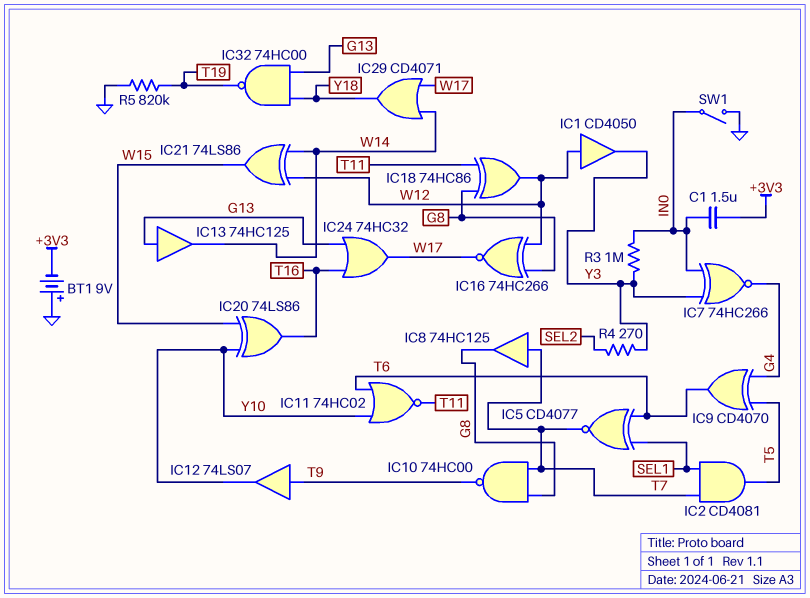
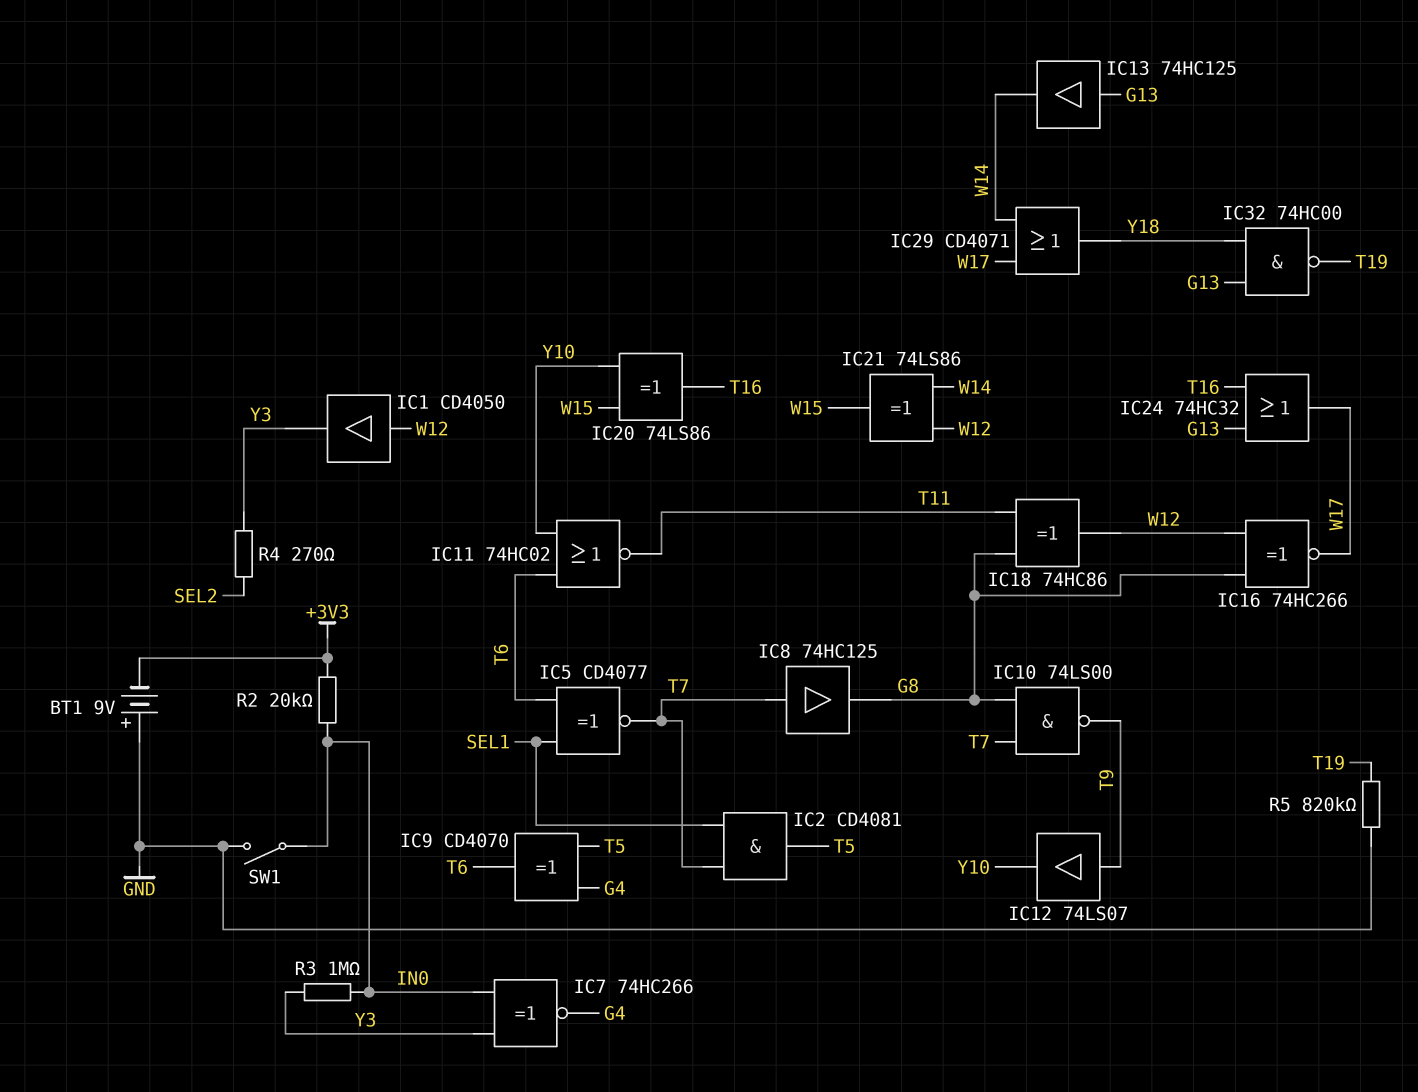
C1: 1.5uF (+3V3, IN0) -> none
IC10: NAND 74HC00 (in G8, in T7, out T9) -> NAND 74LS00 (in G8, in T7, out T9)
R2: none -> 20k (+3V3, IN0)

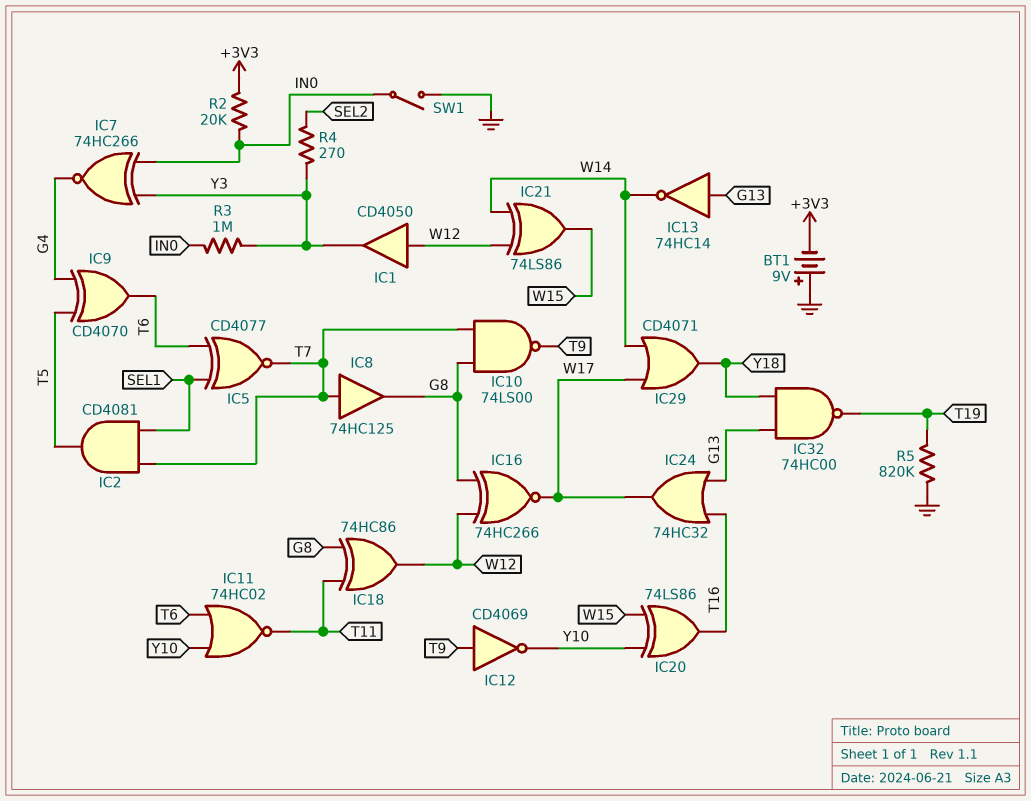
IC12: buffer 74LS07 (in T9, out Y10) -> NOT CD4069 (in T9, out Y10)
IC13: buffer 74HC125 (in G13, out W14) -> NOT 74HC14 (in G13, out W14)

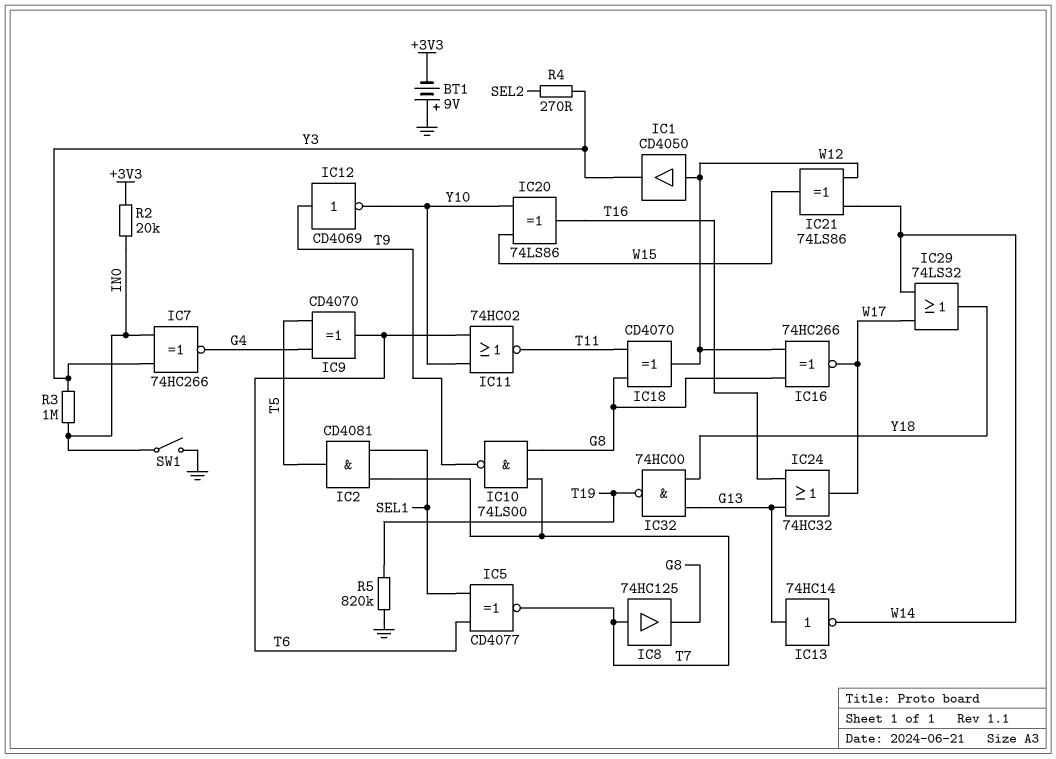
IC18: XOR 74HC86 (in G8, in T11, out W12) -> XOR CD4070 (in G8, in T11, out W12)
IC29: OR CD4071 (in W14, in W17, out Y18) -> OR 74LS32 (in W14, in W17, out Y18)

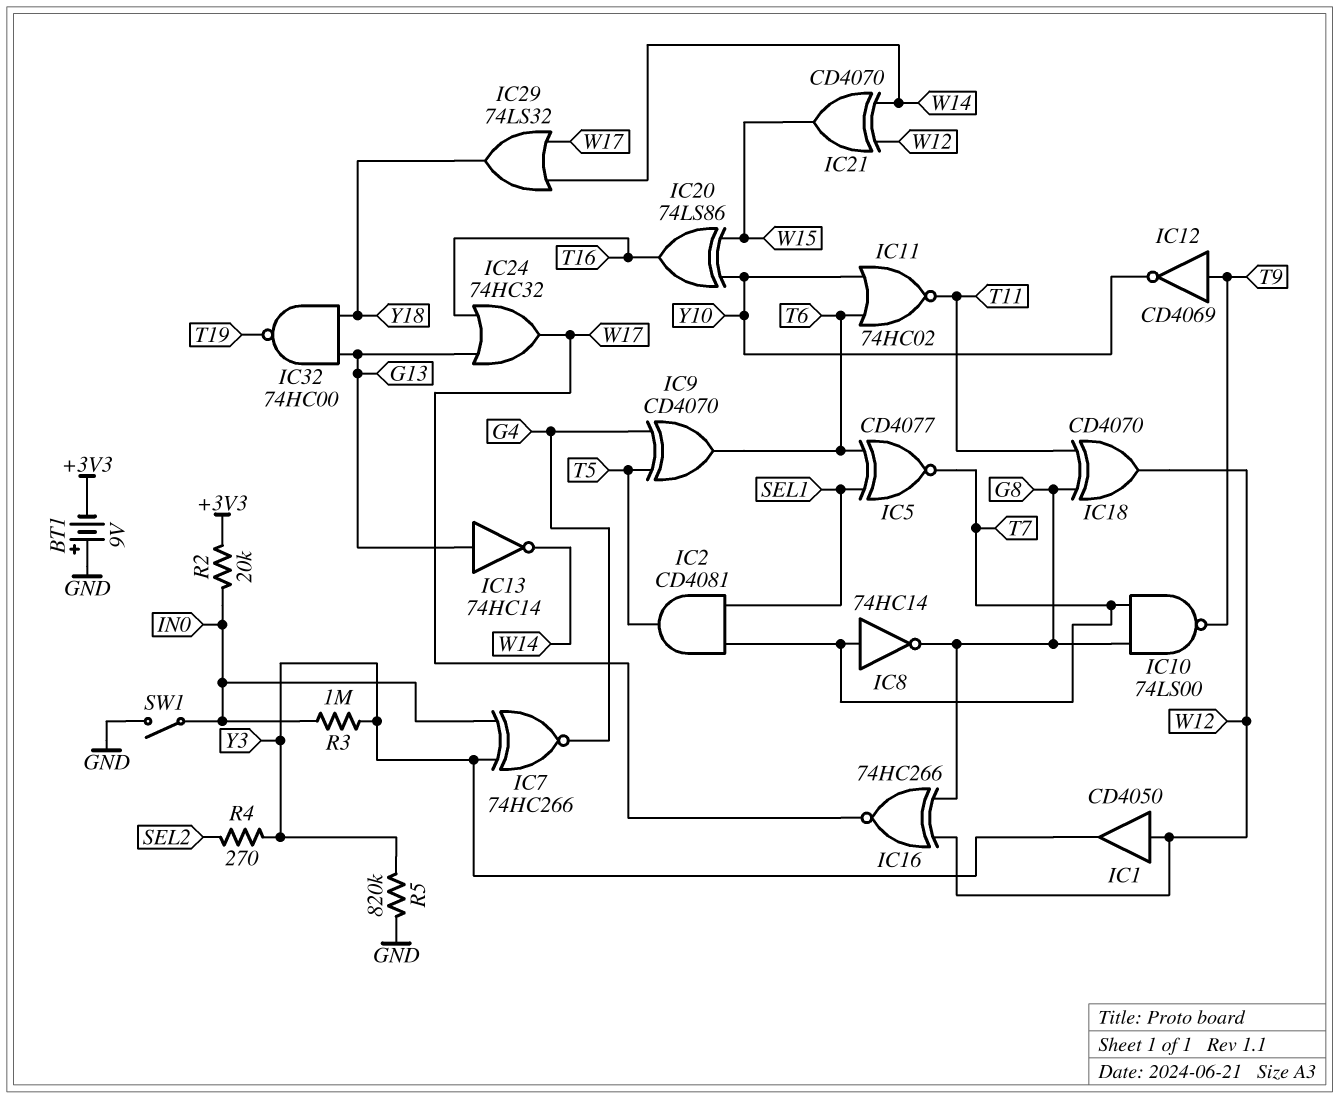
IC8: buffer 74HC125 (in T7, out G8) -> NOT 74HC14 (in T7, out G8)
IC21: XOR 74LS86 (in W12, in W14, out W15) -> XOR CD4070 (in W12, in W14, out W15)
R5: 820k (GND, T19) -> 820k (GND, Y3)

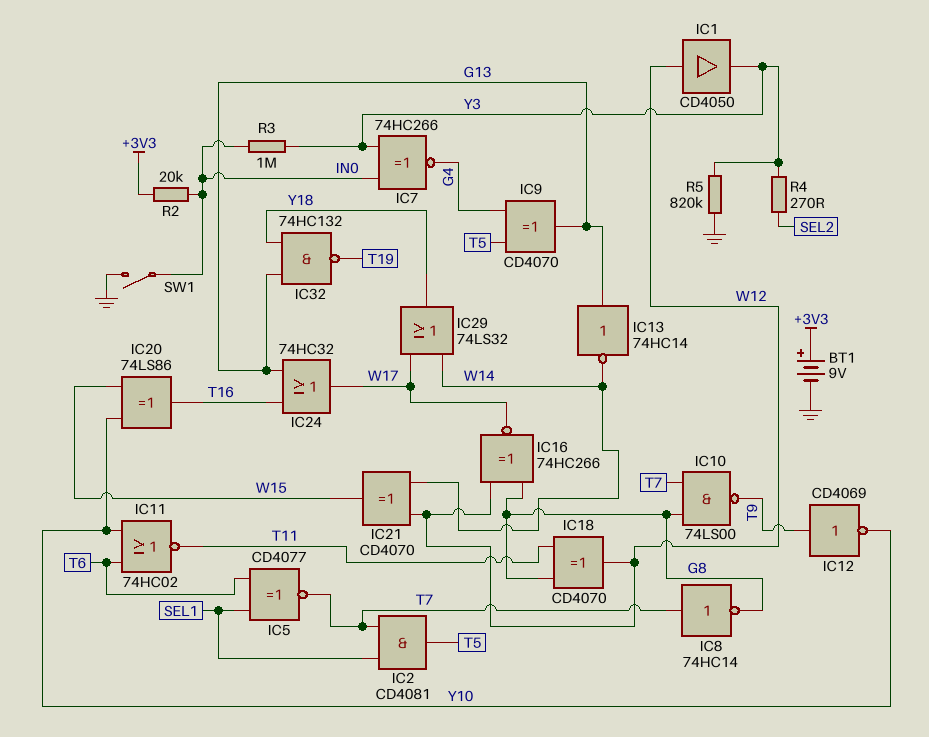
BT1: 9V (plus GND, minus +3V3) -> 9V (plus +3V3, minus GND)
IC9: XOR CD4070 (in G4, in T5, out T6) -> XOR CD4070 (in G4, in T5, out G13)
IC32: NAND 74HC00 (in G13, in Y18, out T19) -> NAND 74HC132 (in G13, in Y18, out T19)

